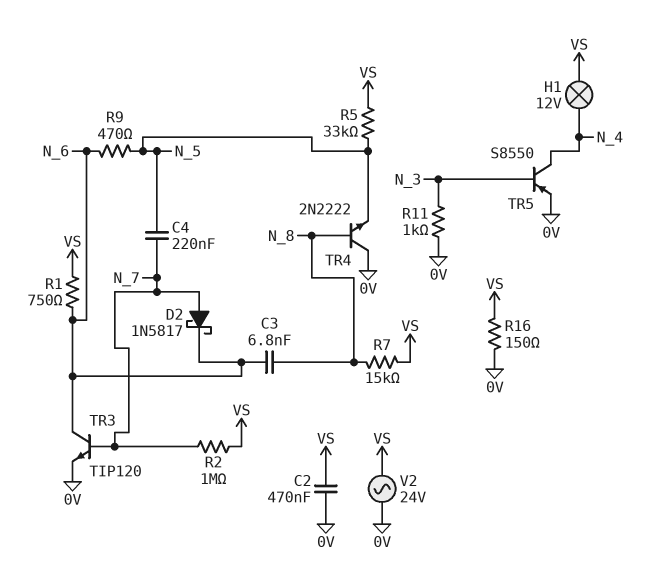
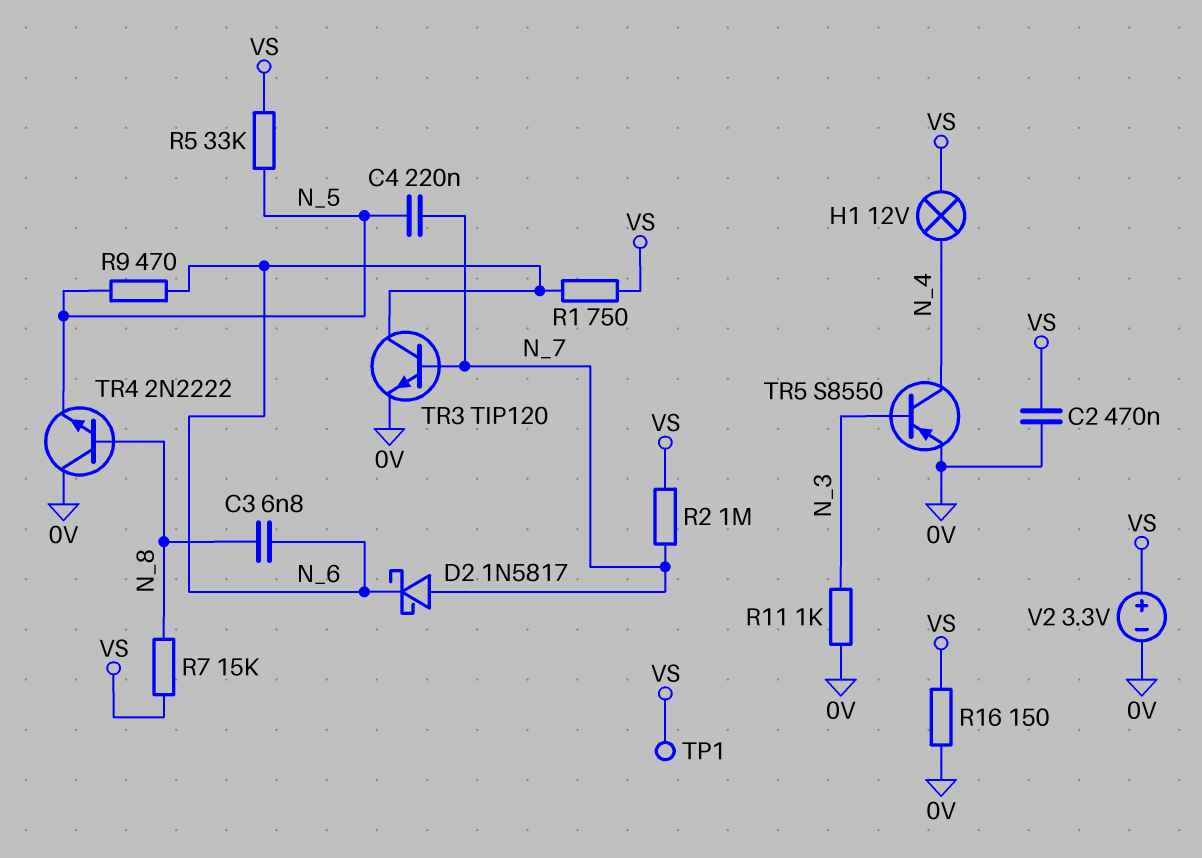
TP1: none -> test point (VS)
V2: AC 24V (0V, VS) -> 3.3V (plus VS, minus 0V)

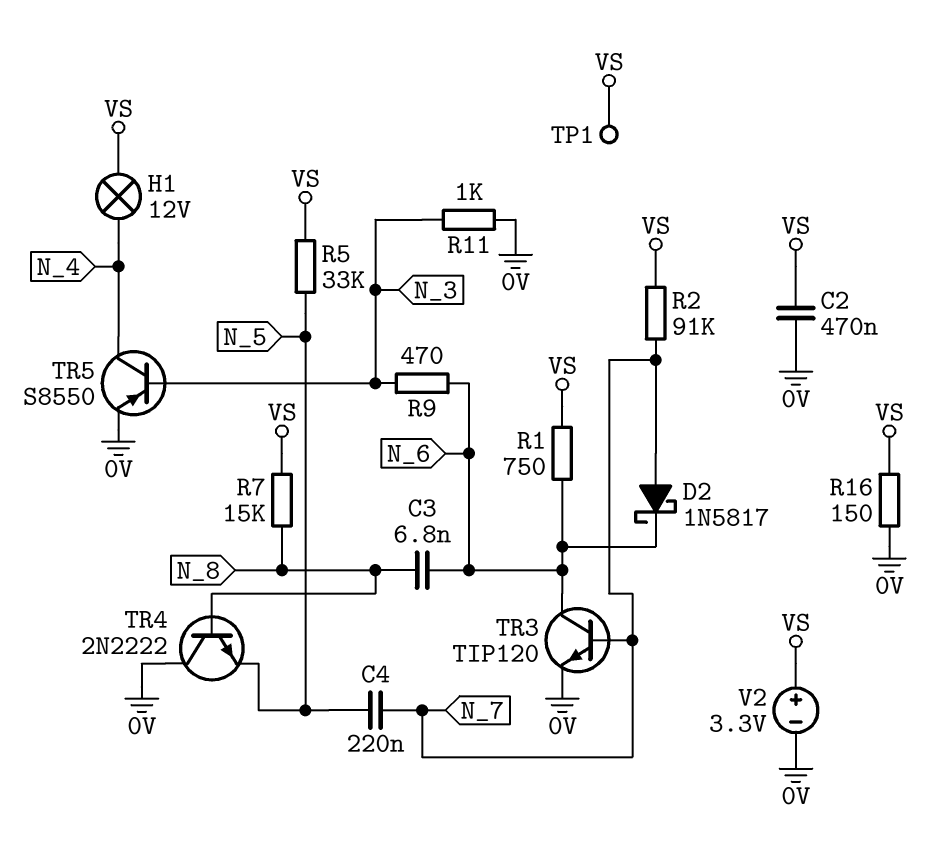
R2: 1M (N_7, VS) -> 91k (N_7, VS)
R9: 470 (N_5, N_6) -> 470 (N_3, N_6)

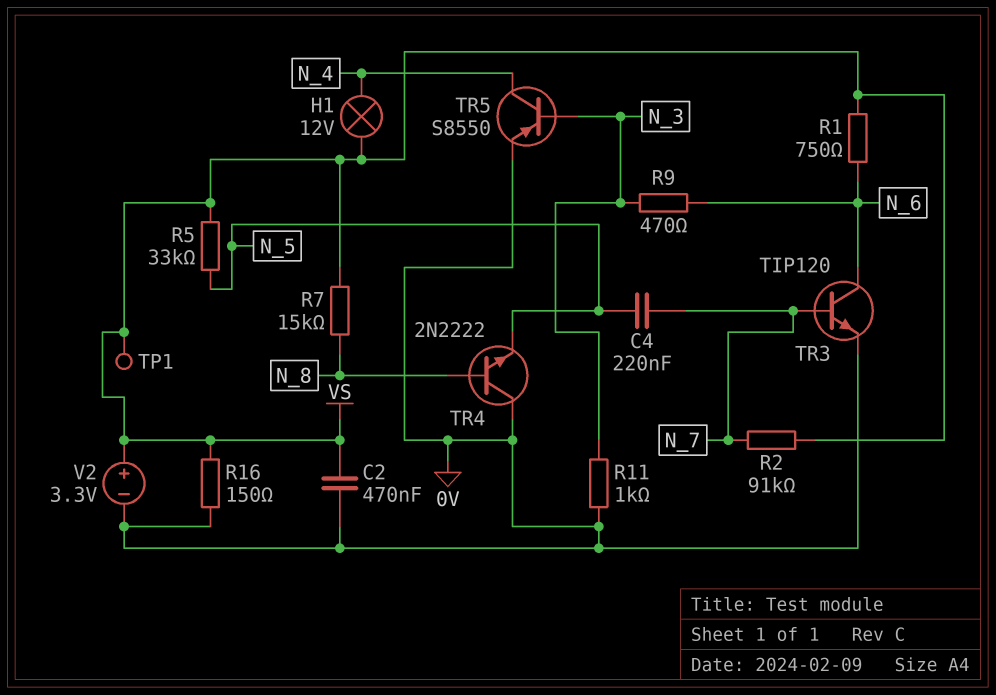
C3: 6.8nF (N_6, N_8) -> none
D2: schottky 1N5817 (A N_7, K N_6) -> none

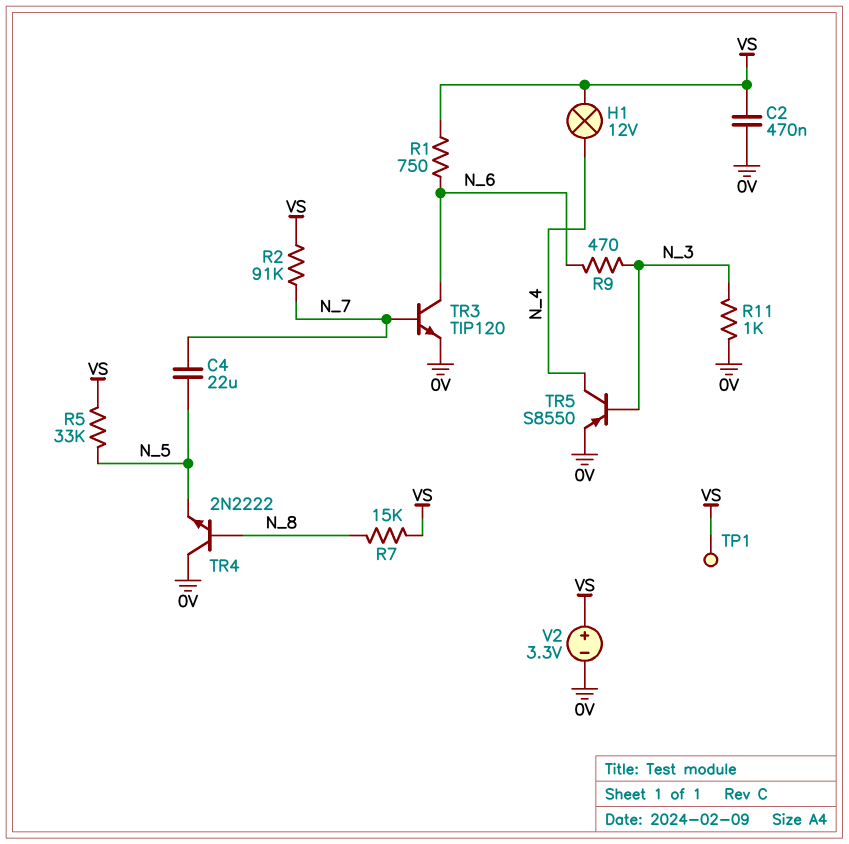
C4: 220nF (N_5, N_7) -> 22uF (N_5, N_7)
R16: 150 (0V, VS) -> none

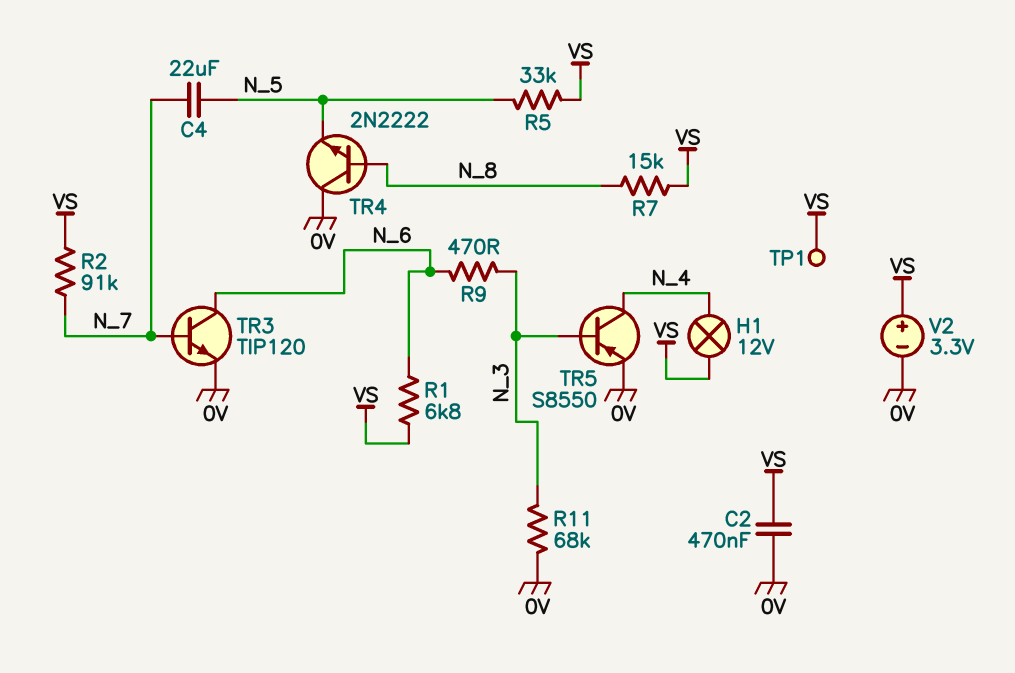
R1: 750 (N_6, VS) -> 6.8k (N_6, VS)
R11: 1k (0V, N_3) -> 68k (0V, N_3)

